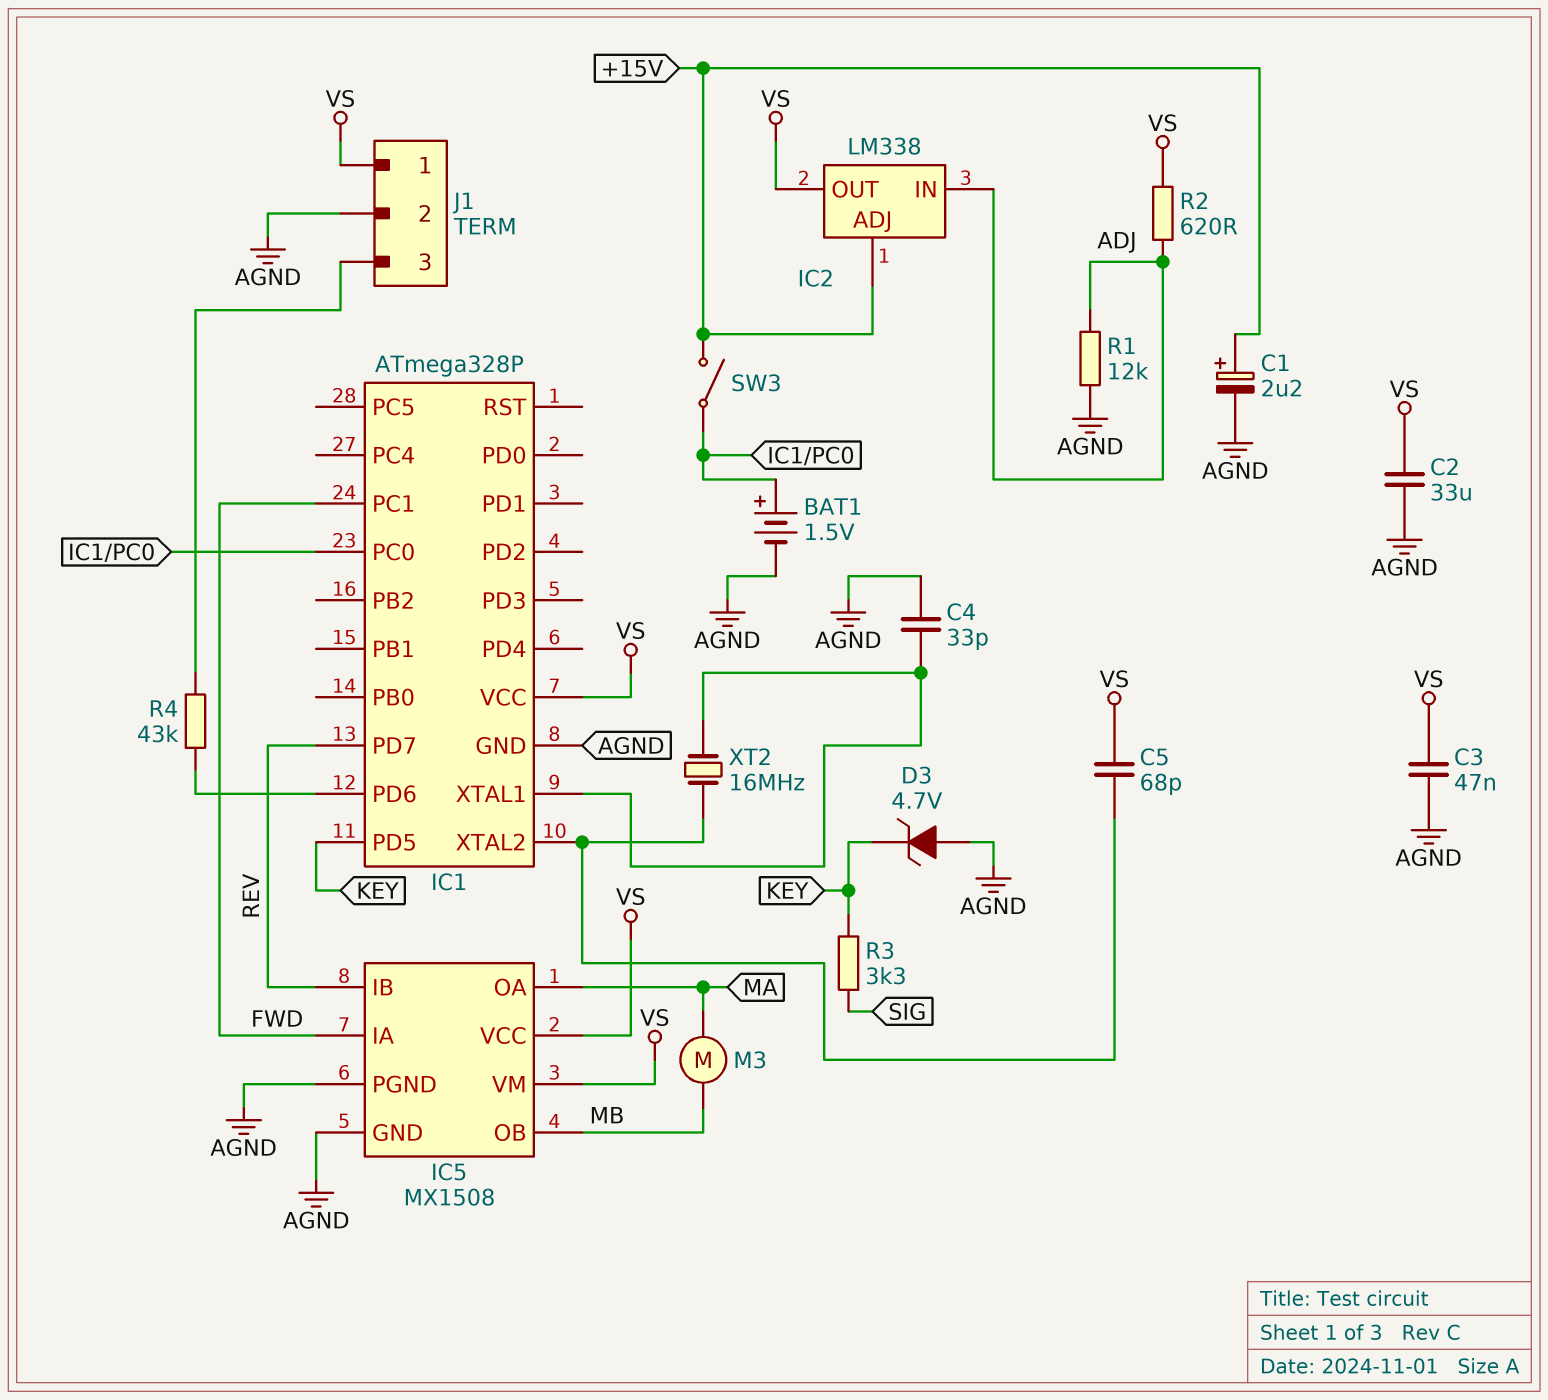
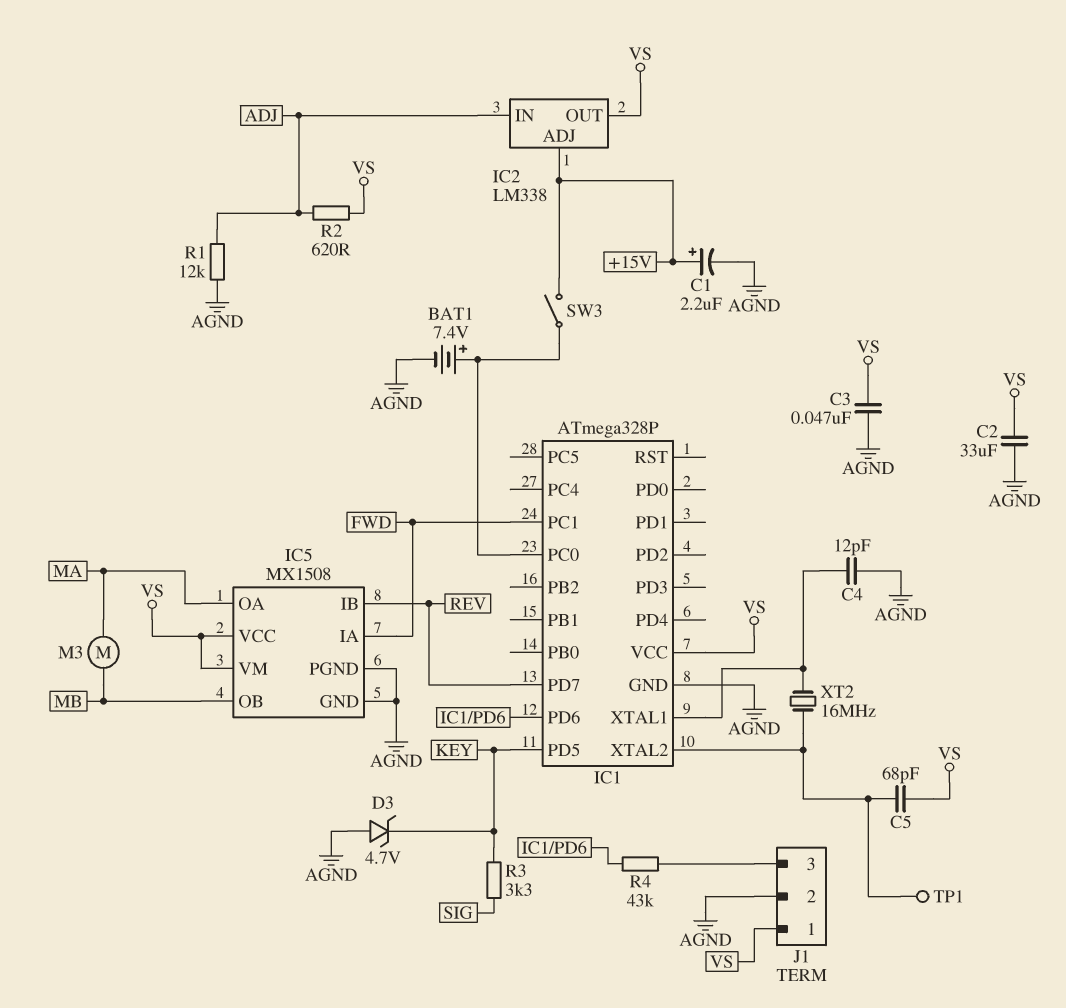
BAT1: 1.5V (plus IC1/PC0, minus AGND) -> 7.4V (plus IC1/PC0, minus AGND)
C4: 33pF (AGND, IC1/XTAL1) -> 12pF (AGND, IC1/XTAL1)
TP1: none -> test point (IC1/XTAL2)

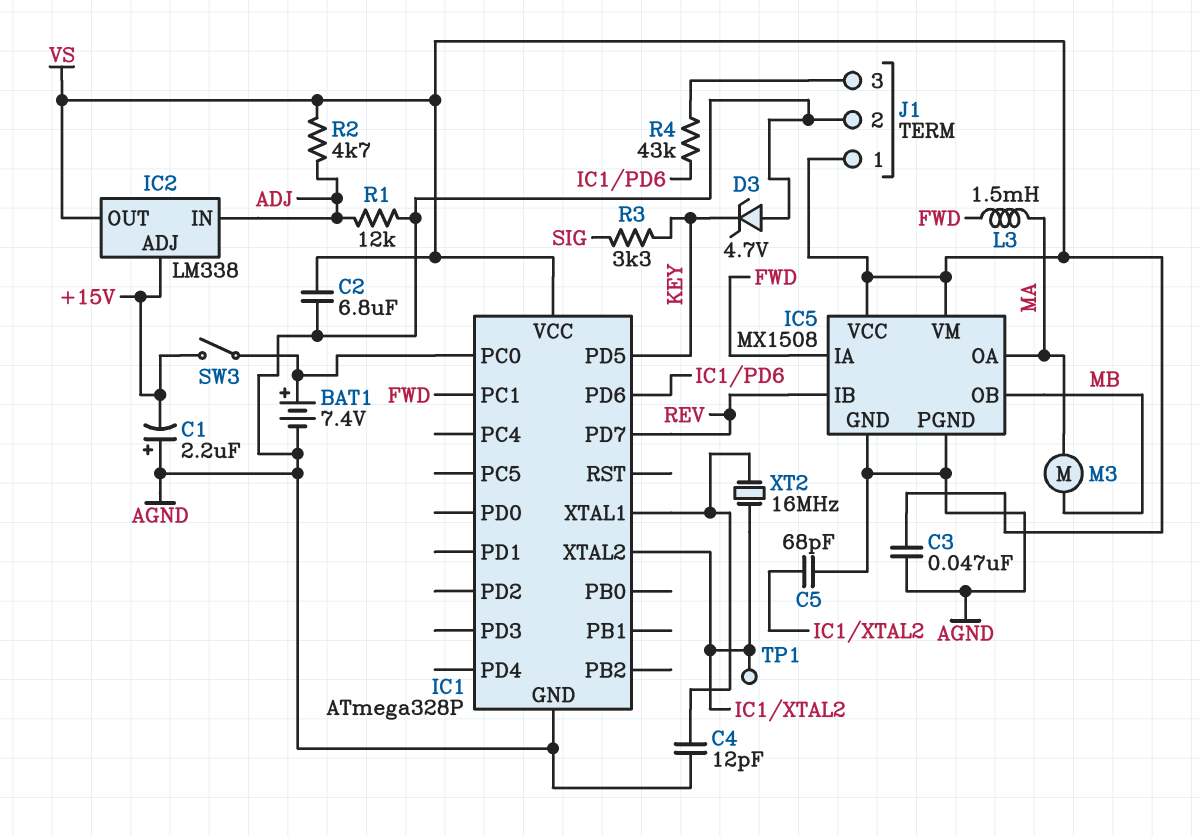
C1: 2.2uF (plus +15V, minus AGND) -> 2.2uF (plus AGND, minus +15V)
C2: 33uF (AGND, VS) -> 6.8uF (AGND, VS)
C5: 68pF (IC1/XTAL2, VS) -> 68pF (AGND, IC1/XTAL2)
L3: none -> 1.5mH (FWD, MA)
R2: 620 (ADJ, VS) -> 4.7k (ADJ, VS)

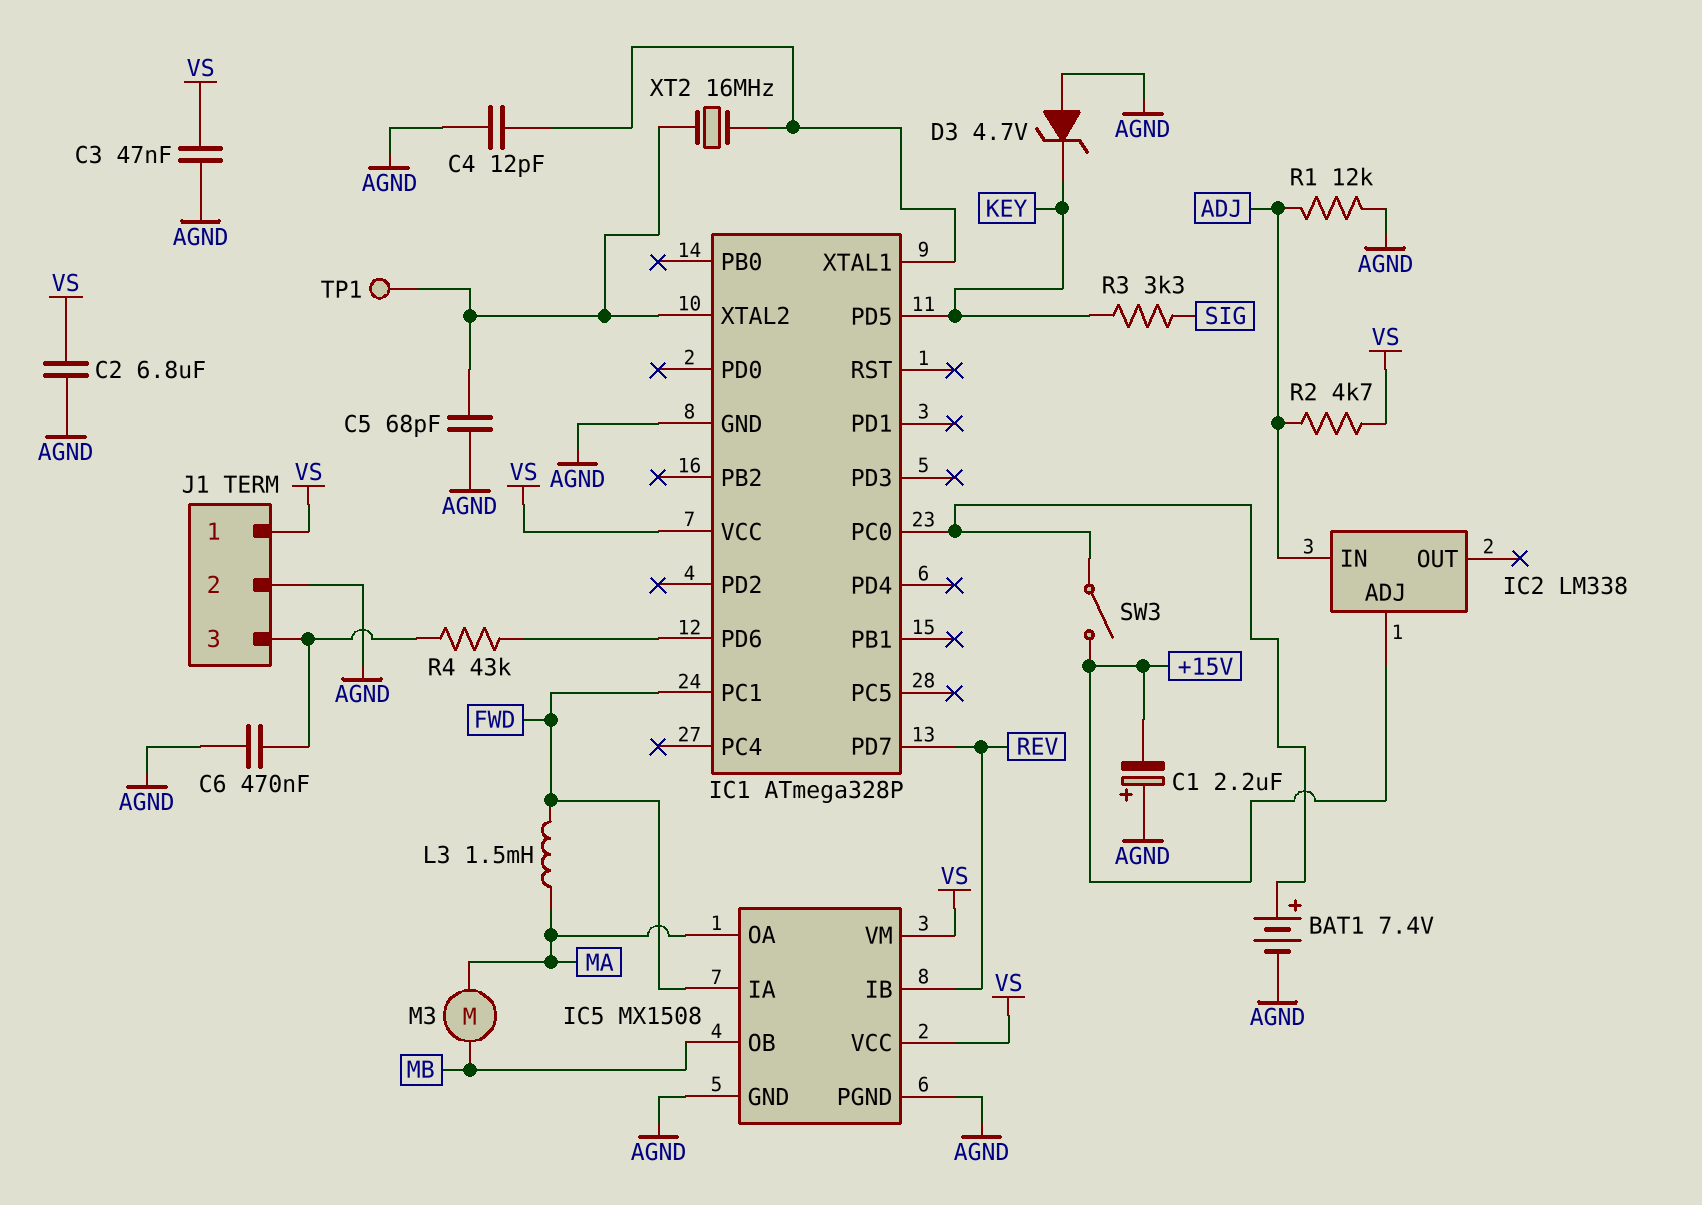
C6: none -> 470nF (AGND, J1/3)
IC2 pin OUT: VS -> none

